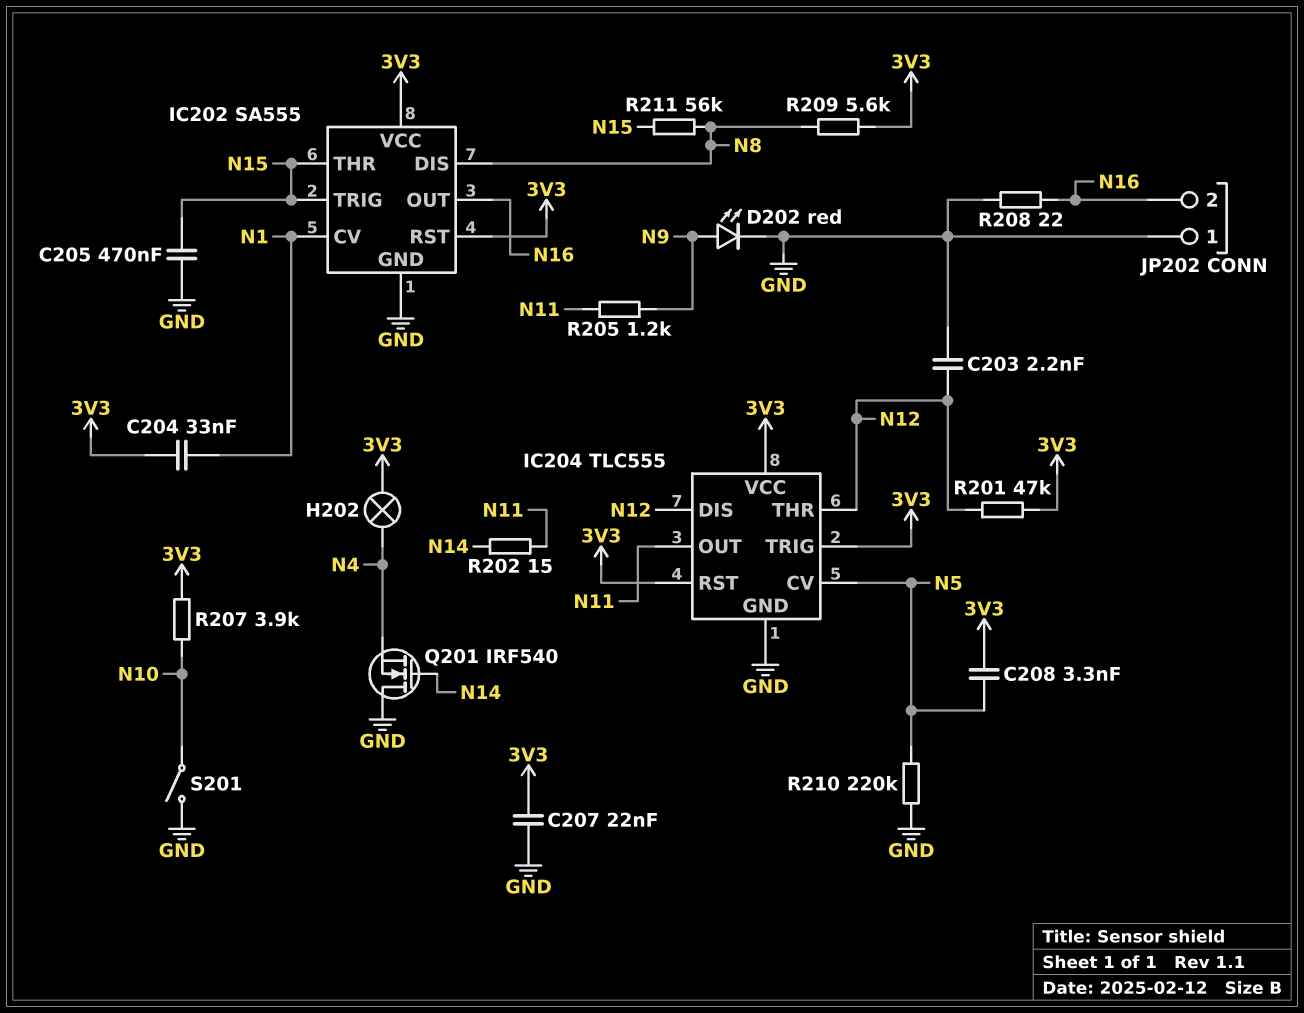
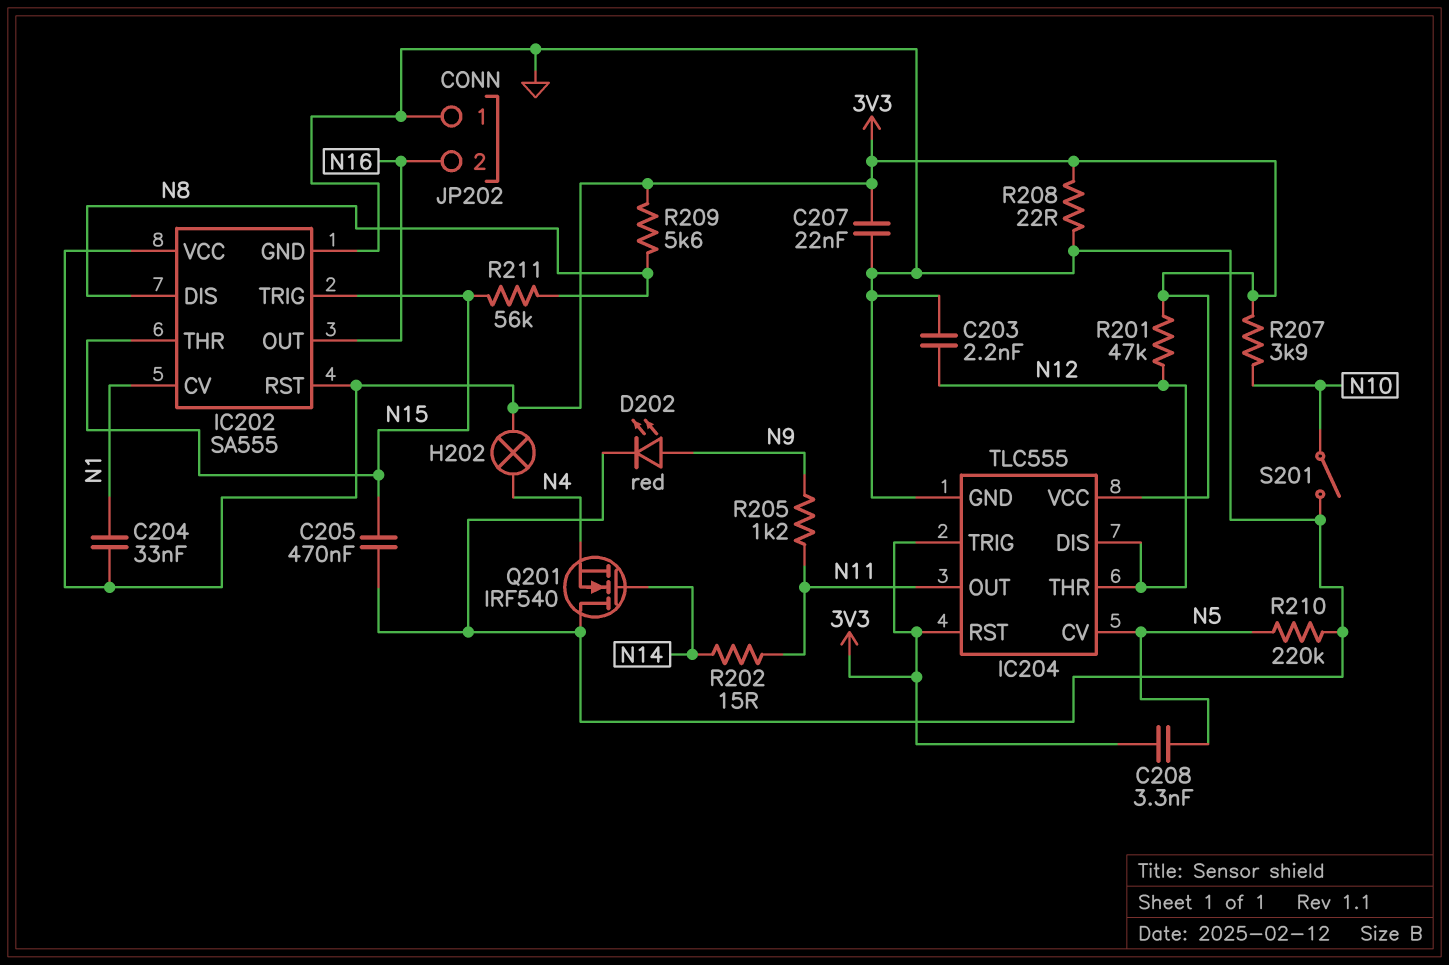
R208: 22 (GND, N16) -> 22 (3V3, GND)

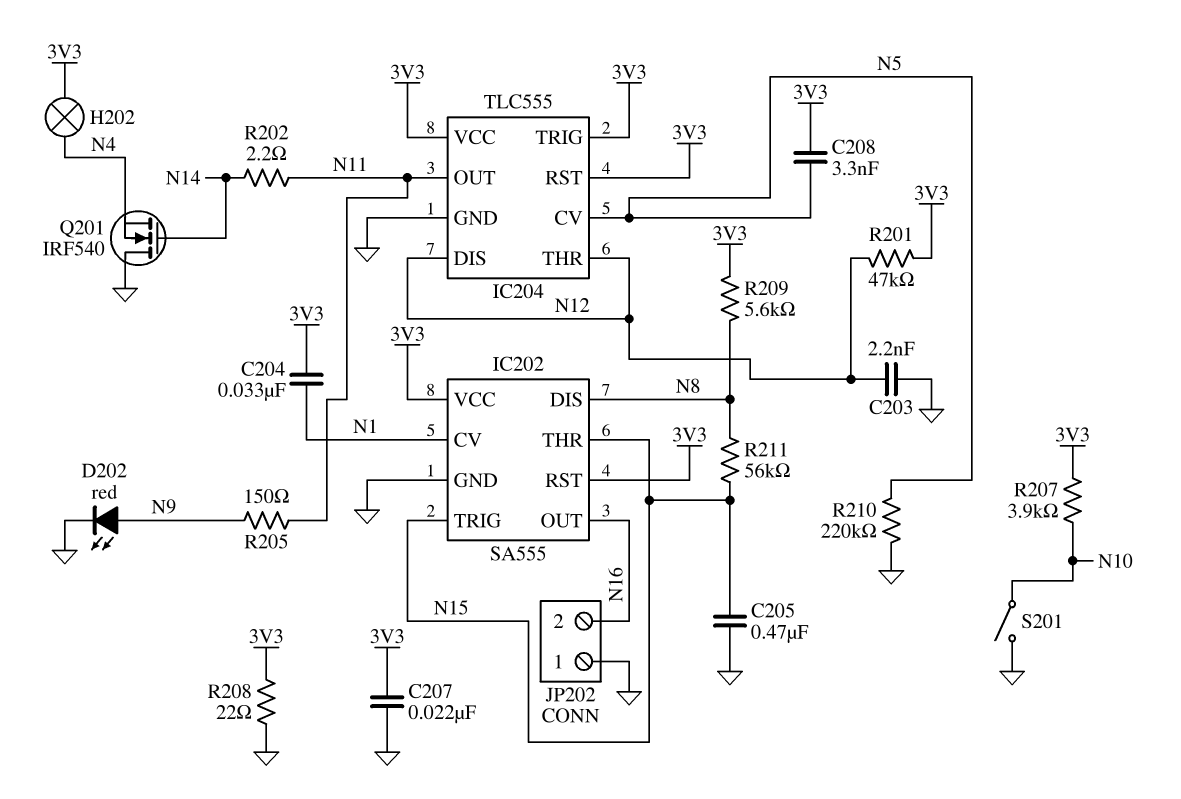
R202: 15 (N11, N14) -> 2.2 (N11, N14)
R205: 1.2k (N9, N11) -> 150 (N9, N11)

